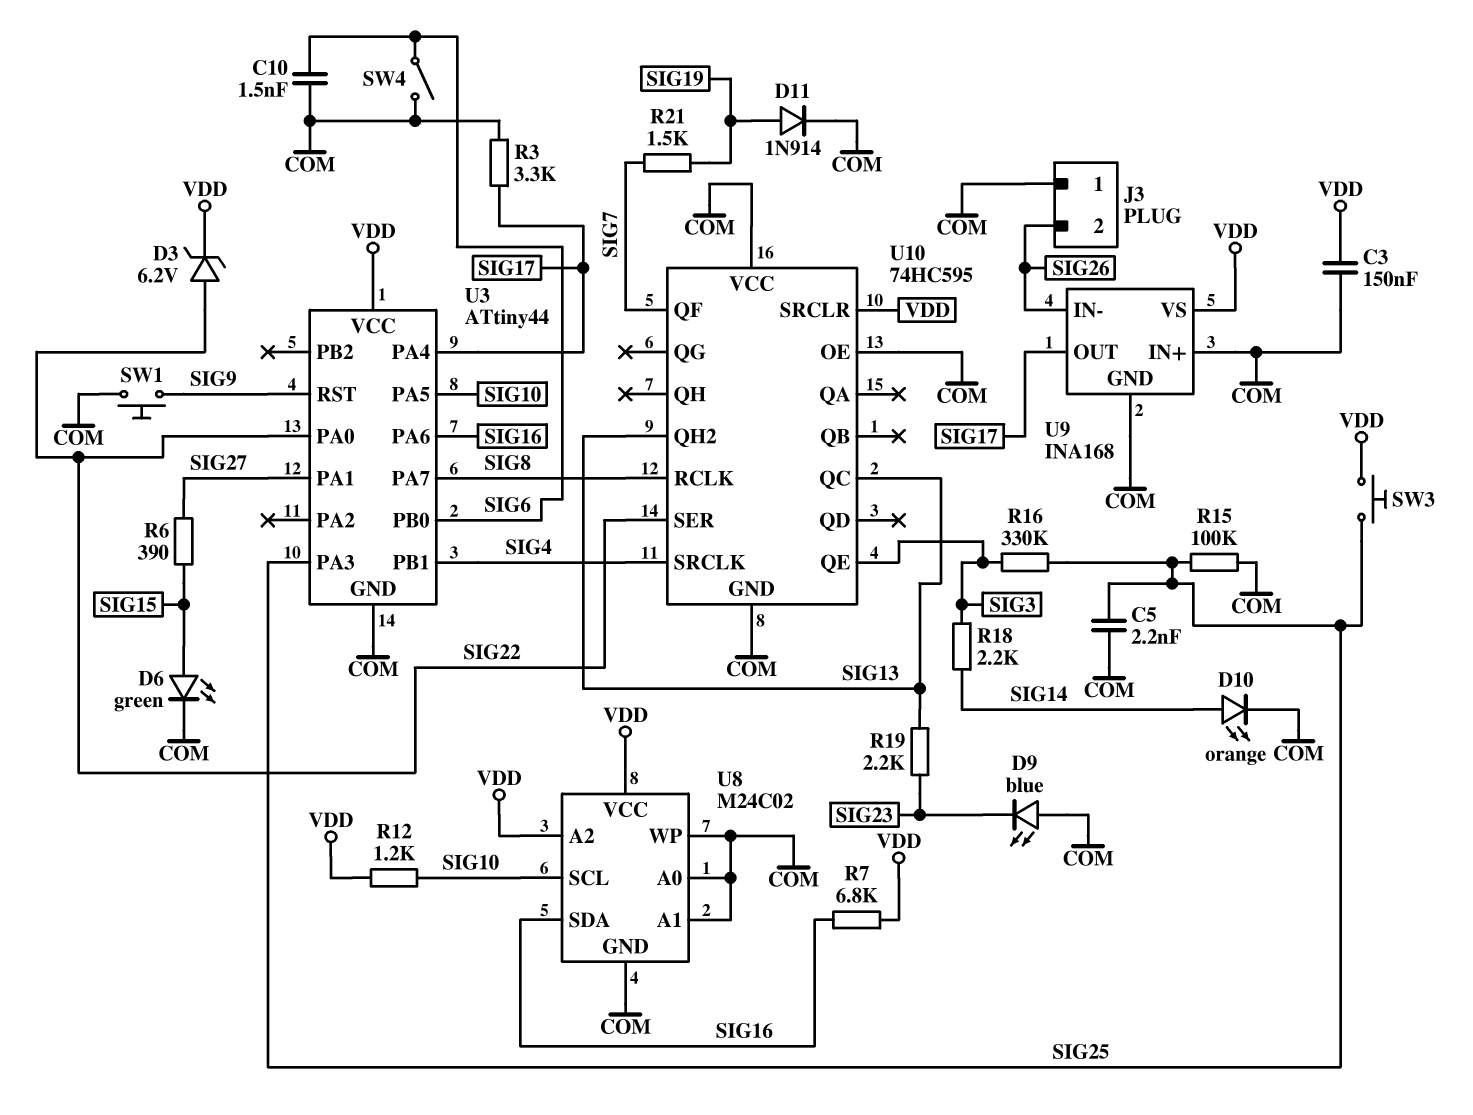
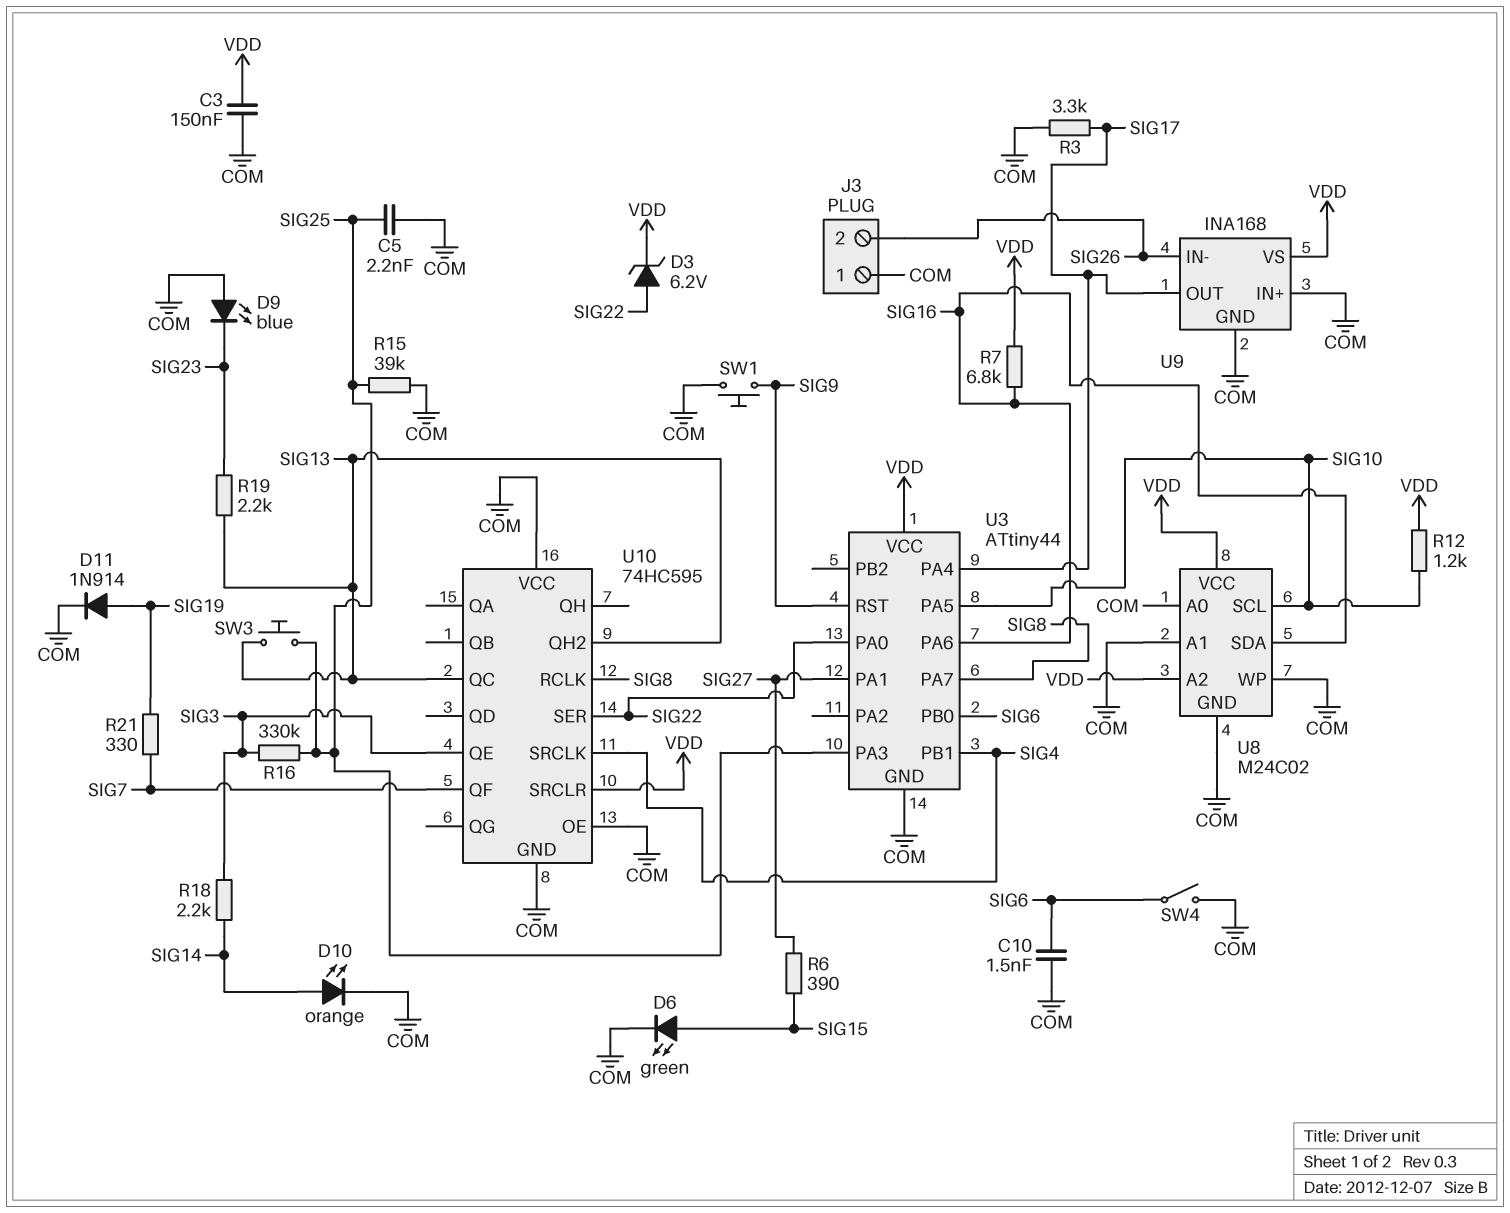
R15: 100k (COM, SIG25) -> 39k (COM, SIG25)
R21: 1.5k (SIG7, SIG19) -> 330 (SIG7, SIG19)
SW3: button (SIG25, VDD) -> button (SIG13, SIG25)

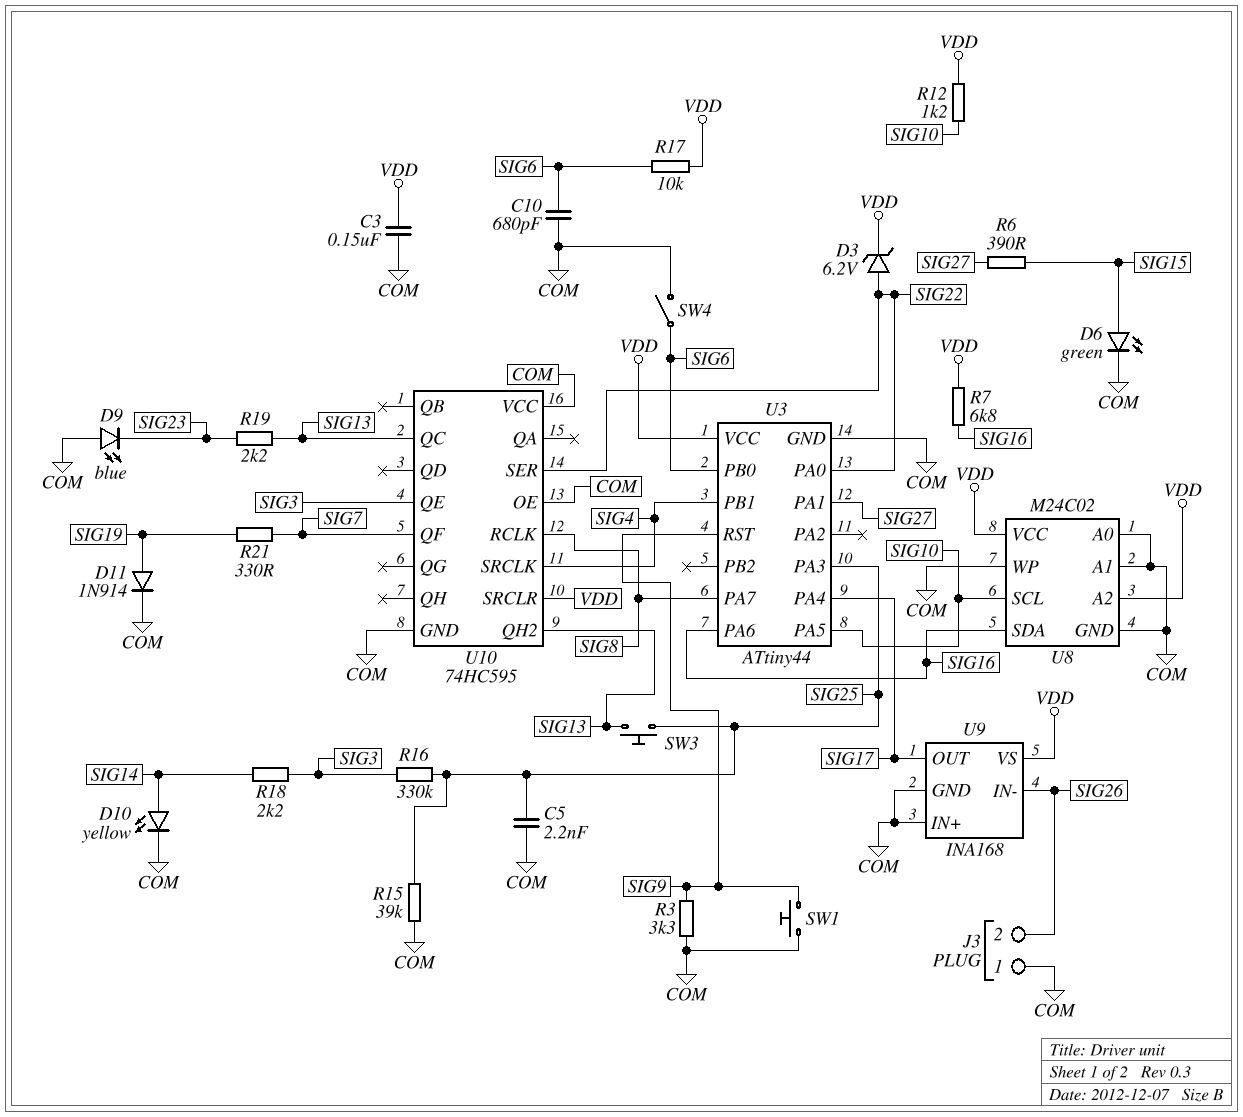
C10: 1.5nF (COM, SIG6) -> 680pF (COM, SIG6)
D10: LED orange (A SIG14, K COM) -> LED yellow (A SIG14, K COM)
R3: 3.3k (COM, SIG17) -> 3.3k (COM, SIG9)
R17: none -> 10k (SIG6, VDD)

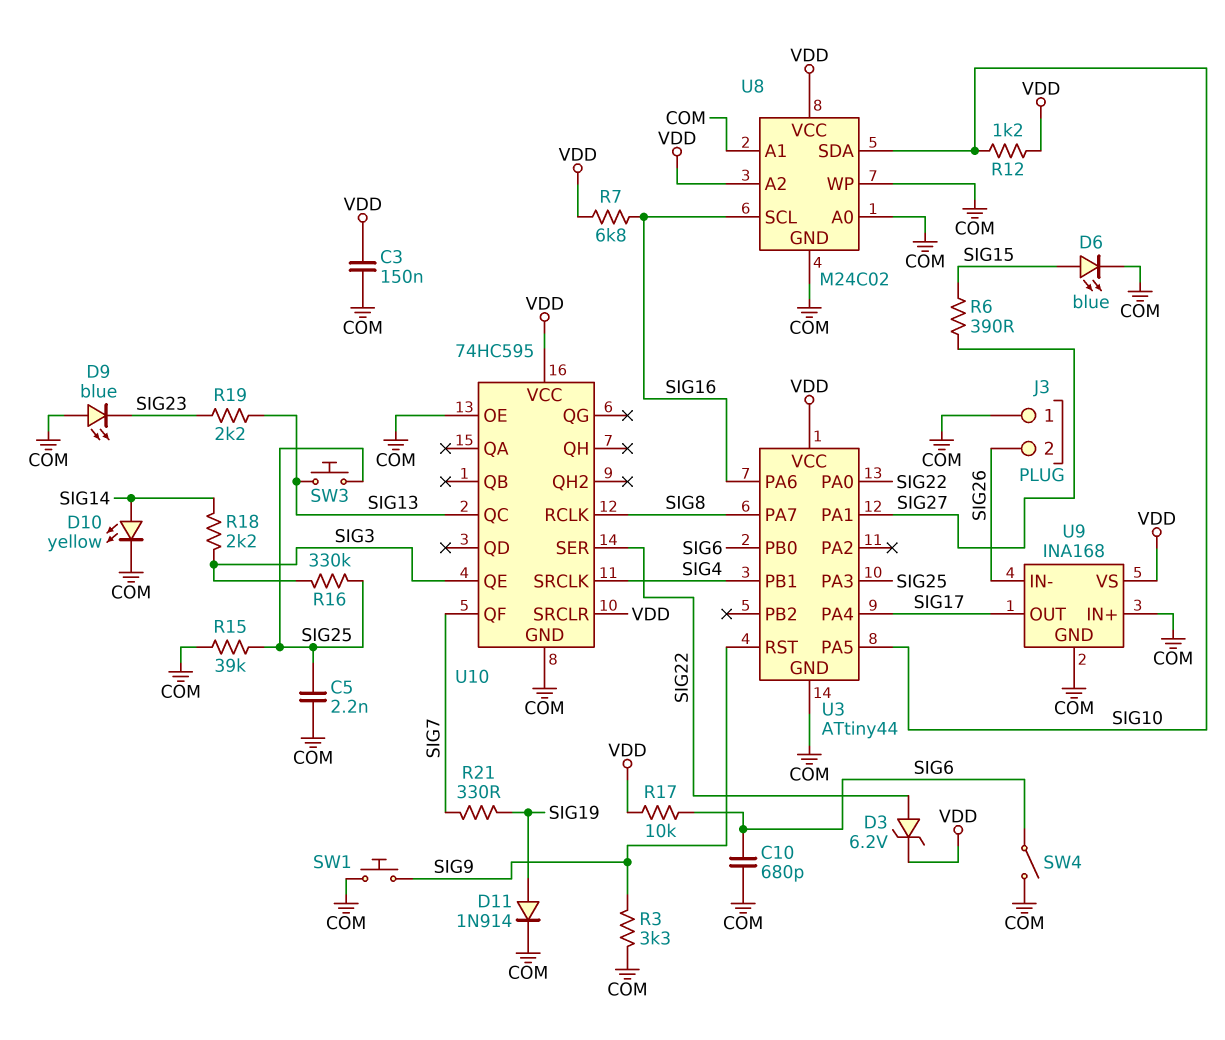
D6: LED green (A SIG15, K COM) -> LED blue (A SIG15, K COM)
U8 pin SCL: SIG10 -> SIG16
U8 pin SDA: SIG16 -> SIG10
U10 pin QH2: SIG13 -> none
U10 pin VCC: COM -> VDD

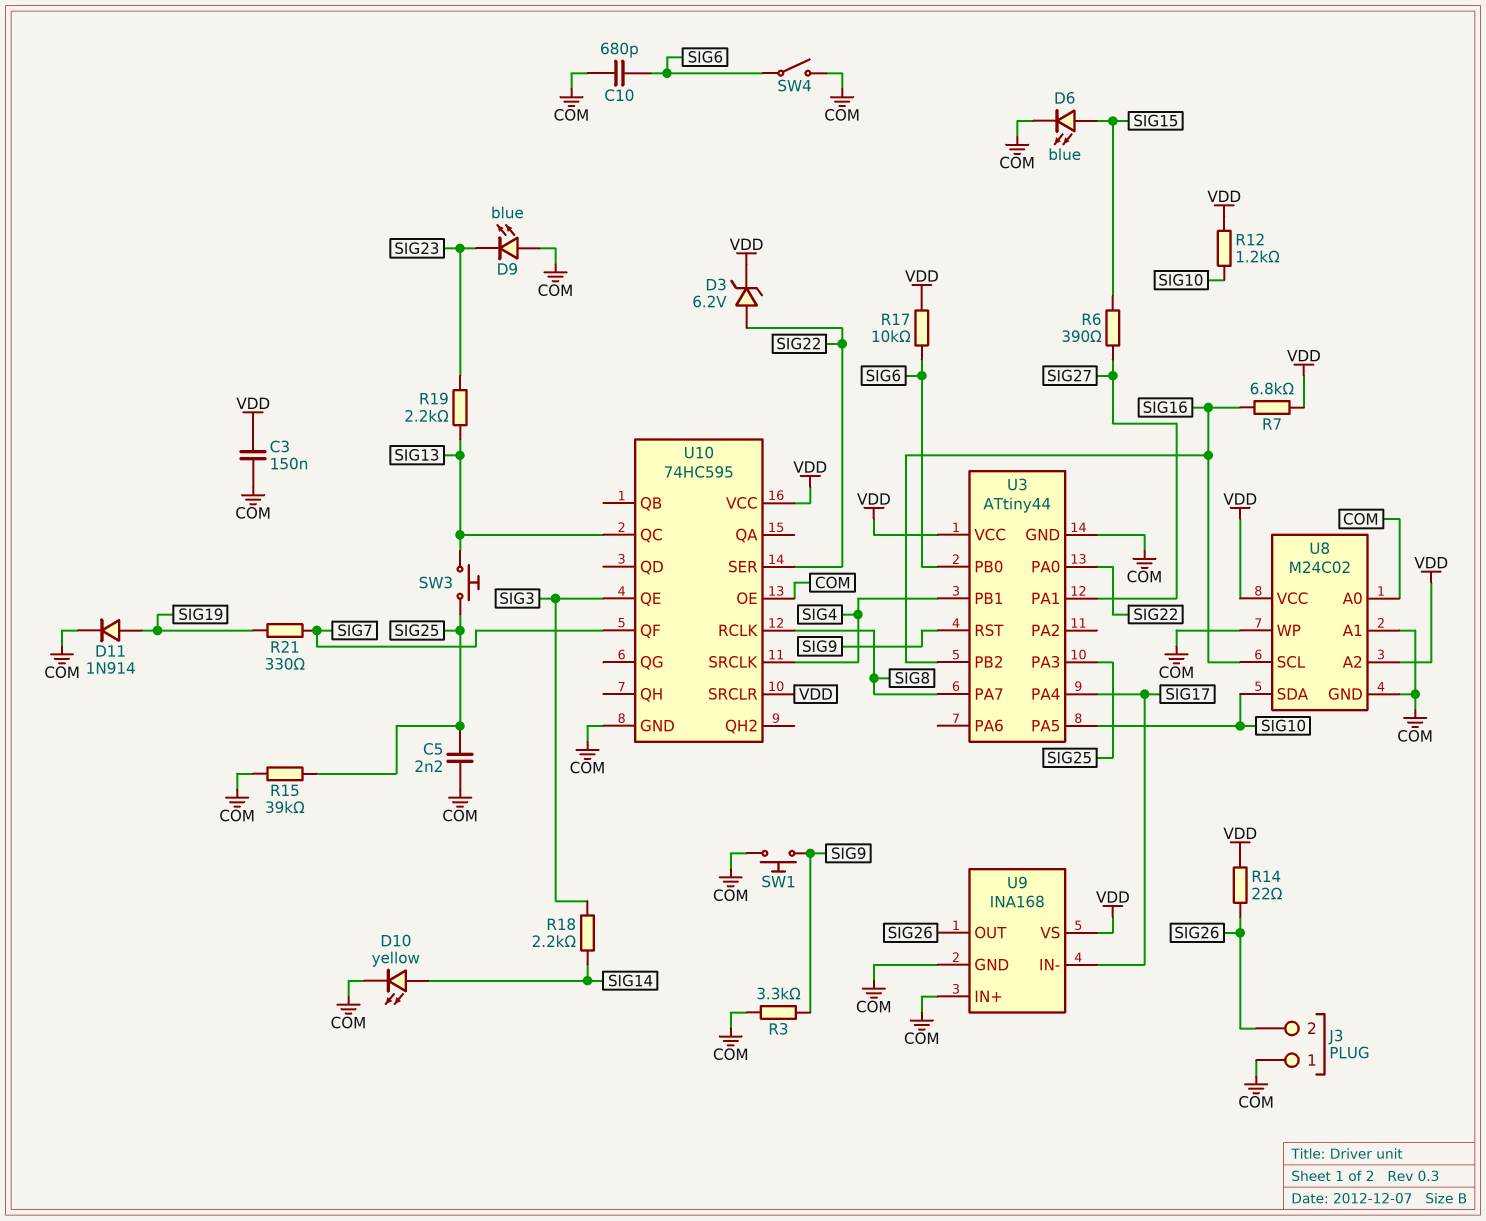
R14: none -> 22 (SIG26, VDD)
R16: 330k (SIG3, SIG25) -> none
U3 pin PA6: SIG16 -> none
U3 pin PB2: none -> SIG16
U9 pin IN-: SIG26 -> SIG17
U9 pin OUT: SIG17 -> SIG26

